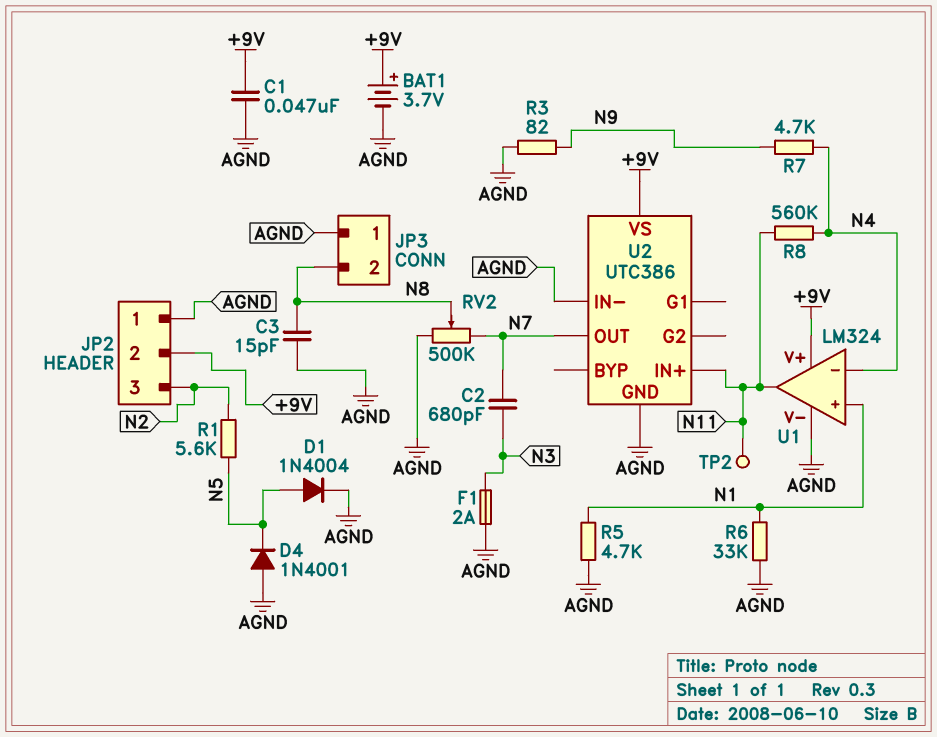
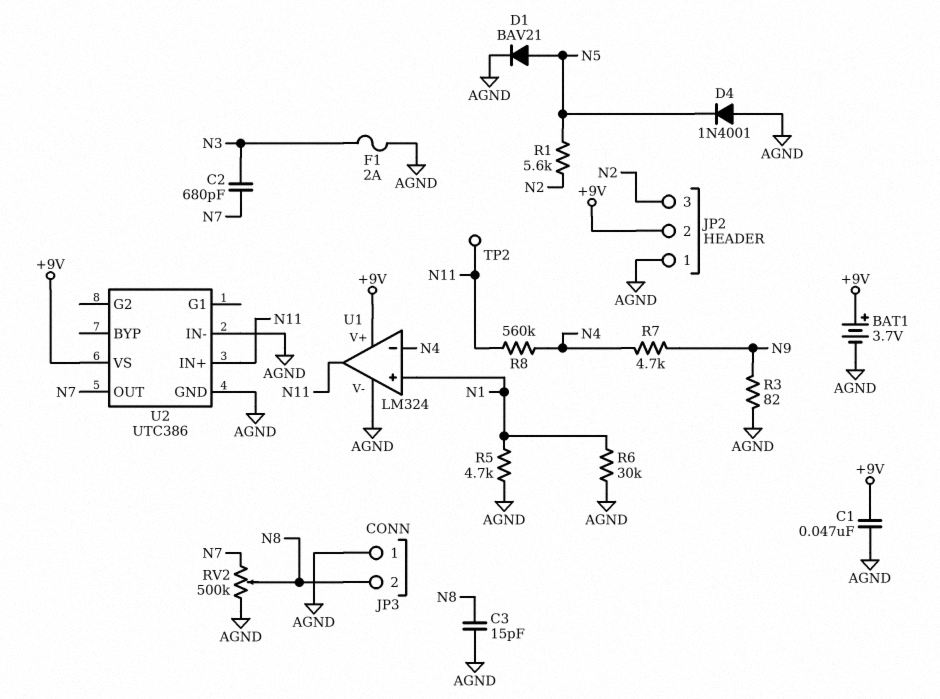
D1: diode 1N4004 (A N5, K AGND) -> diode BAV21 (A N5, K AGND)
R6: 33k (AGND, N1) -> 30k (AGND, N1)

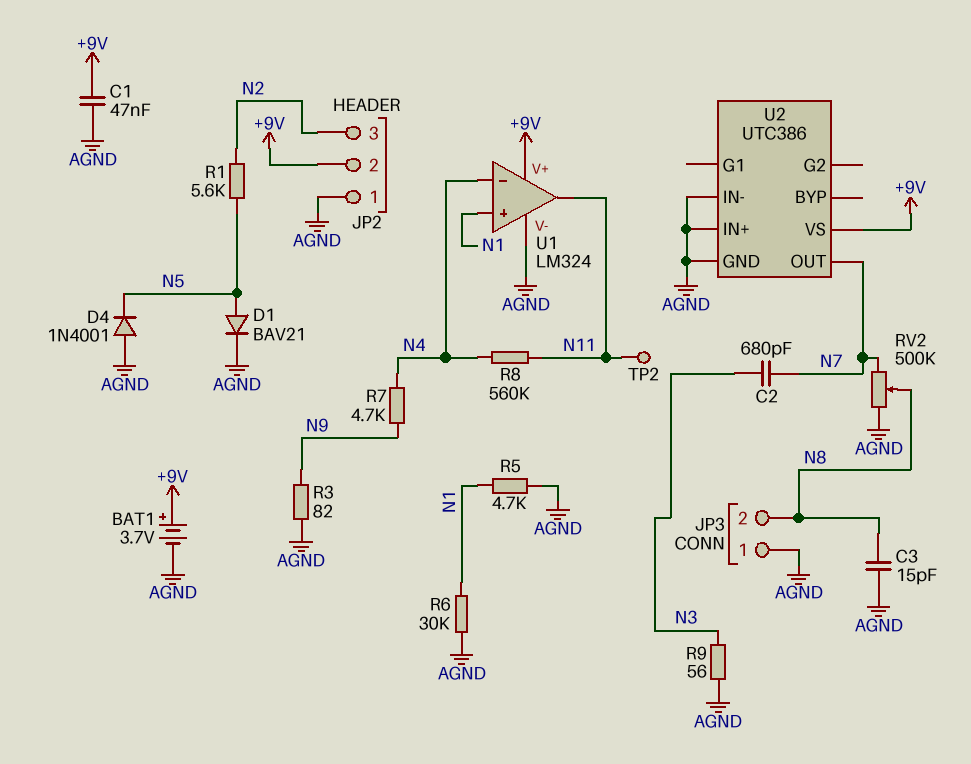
F1: 2A (AGND, N3) -> none
R9: none -> 56 (AGND, N3)
U2 pin IN+: N11 -> AGND

